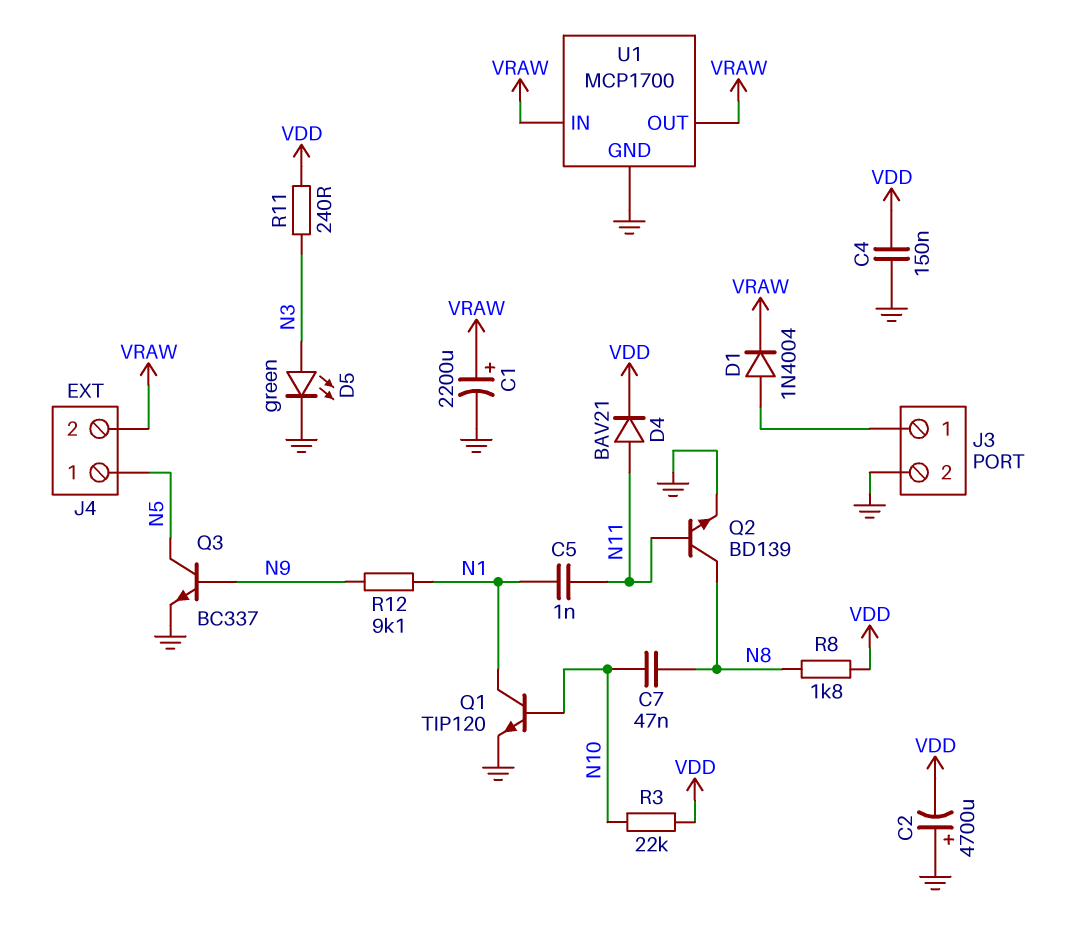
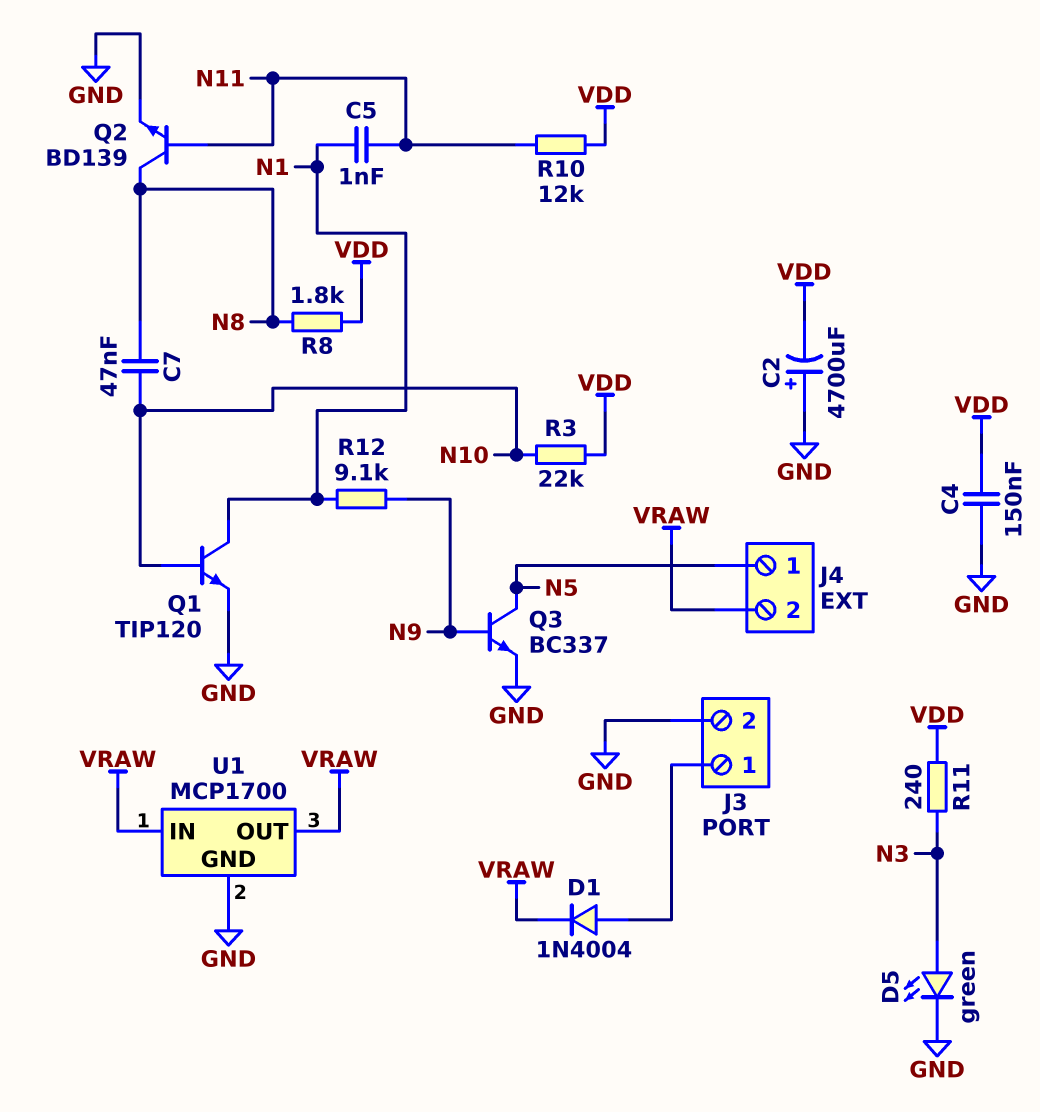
C1: 2200uF (plus VRAW, minus GND) -> none
D4: diode BAV21 (A N11, K VDD) -> none
R10: none -> 12k (N11, VDD)

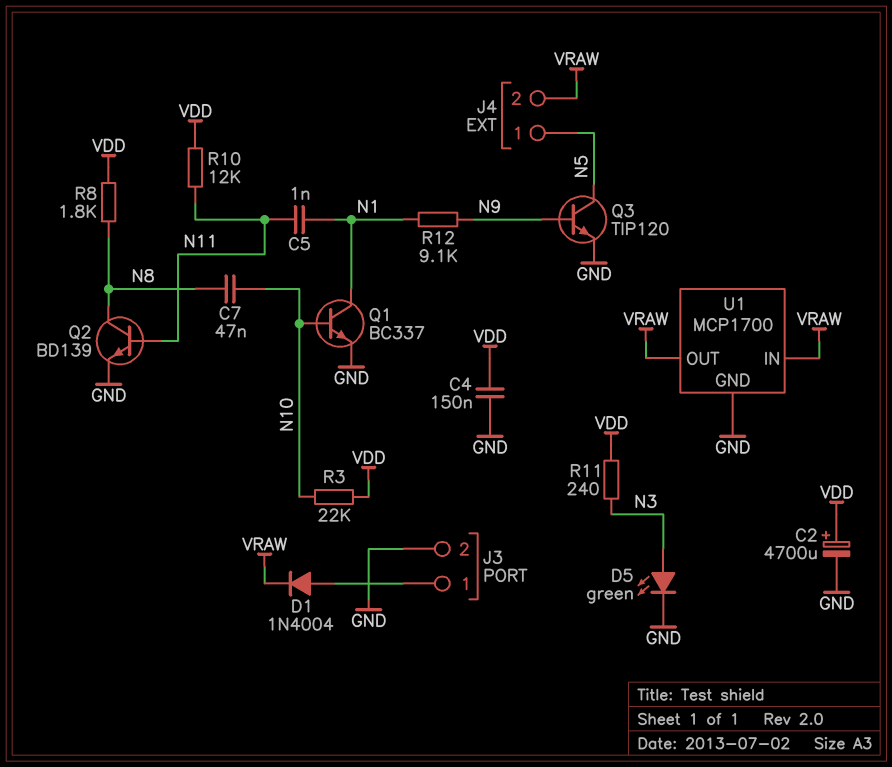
C2: 4700uF (plus GND, minus VDD) -> 4700uF (plus VDD, minus GND)
Q1: NPN TIP120 (B N10, C N1, E GND) -> NPN BC337 (B N10, C N1, E GND)
Q3: NPN BC337 (B N9, C N5, E GND) -> NPN TIP120 (B N9, C N5, E GND)

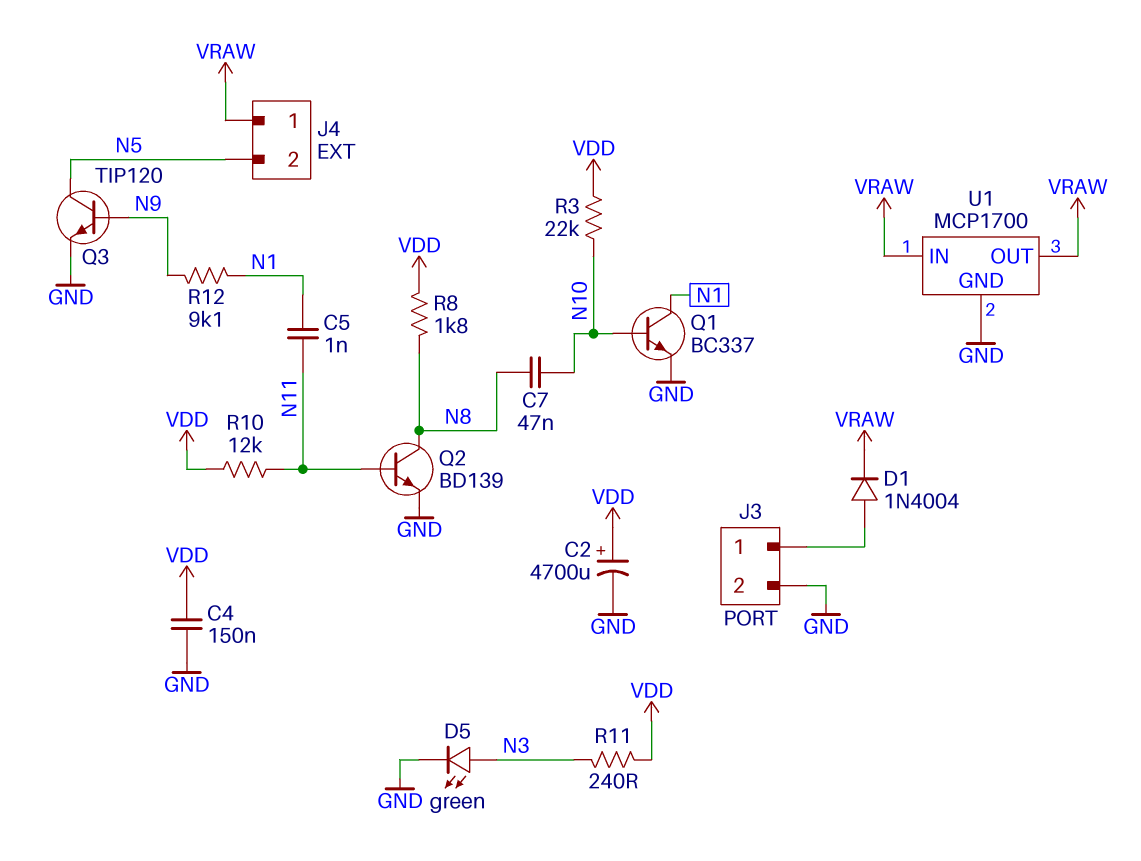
J4 pin 1: N5 -> VRAW
J4 pin 2: VRAW -> N5

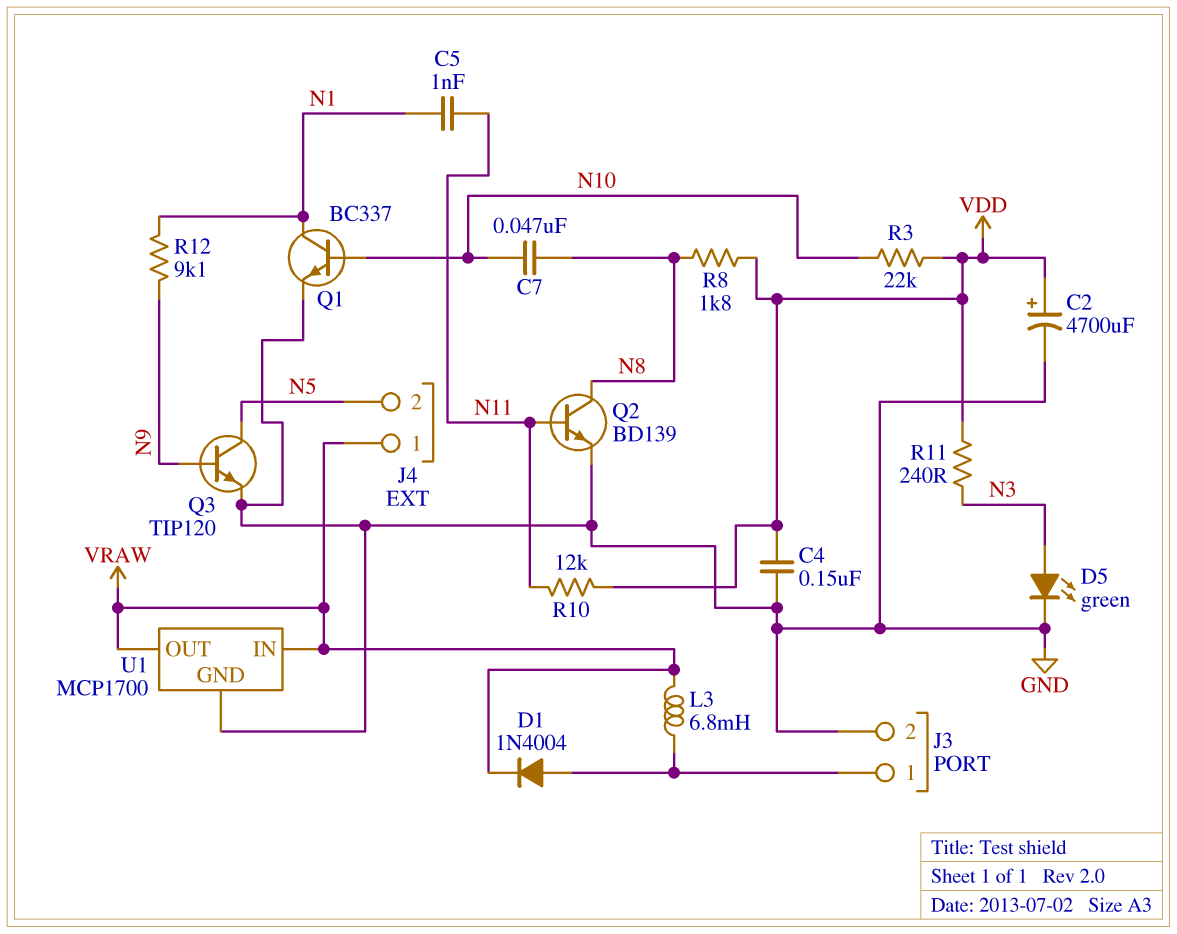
L3: none -> 6.8mH (J3/1, VRAW)

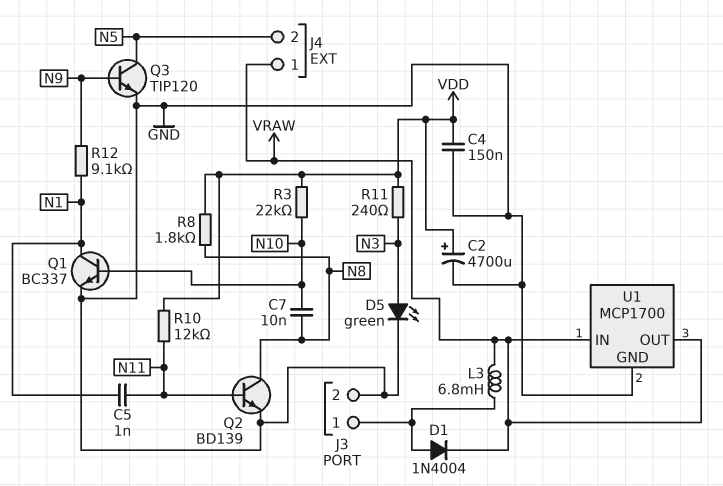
C7: 47nF (N8, N10) -> 10nF (N8, N10)

